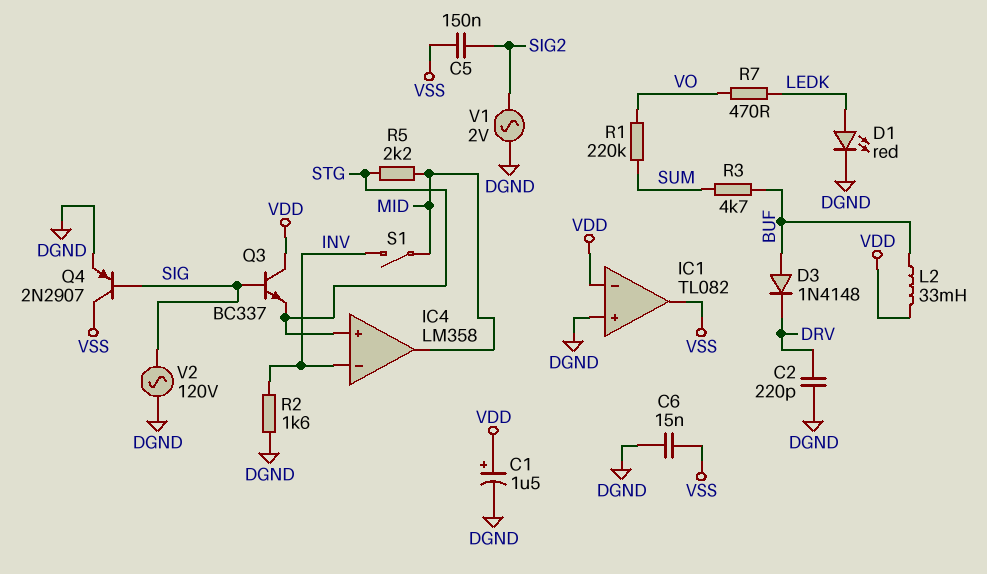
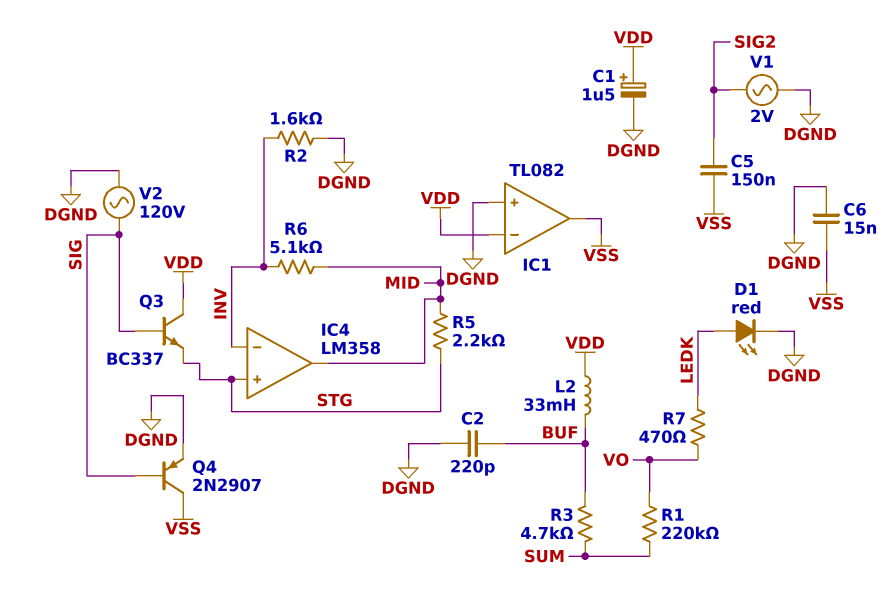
C2: 220pF (DGND, DRV) -> 220pF (BUF, DGND)
D3: diode 1N4148 (A BUF, K DRV) -> none
R6: none -> 5.1k (INV, MID)
S1: switch (INV, MID) -> none

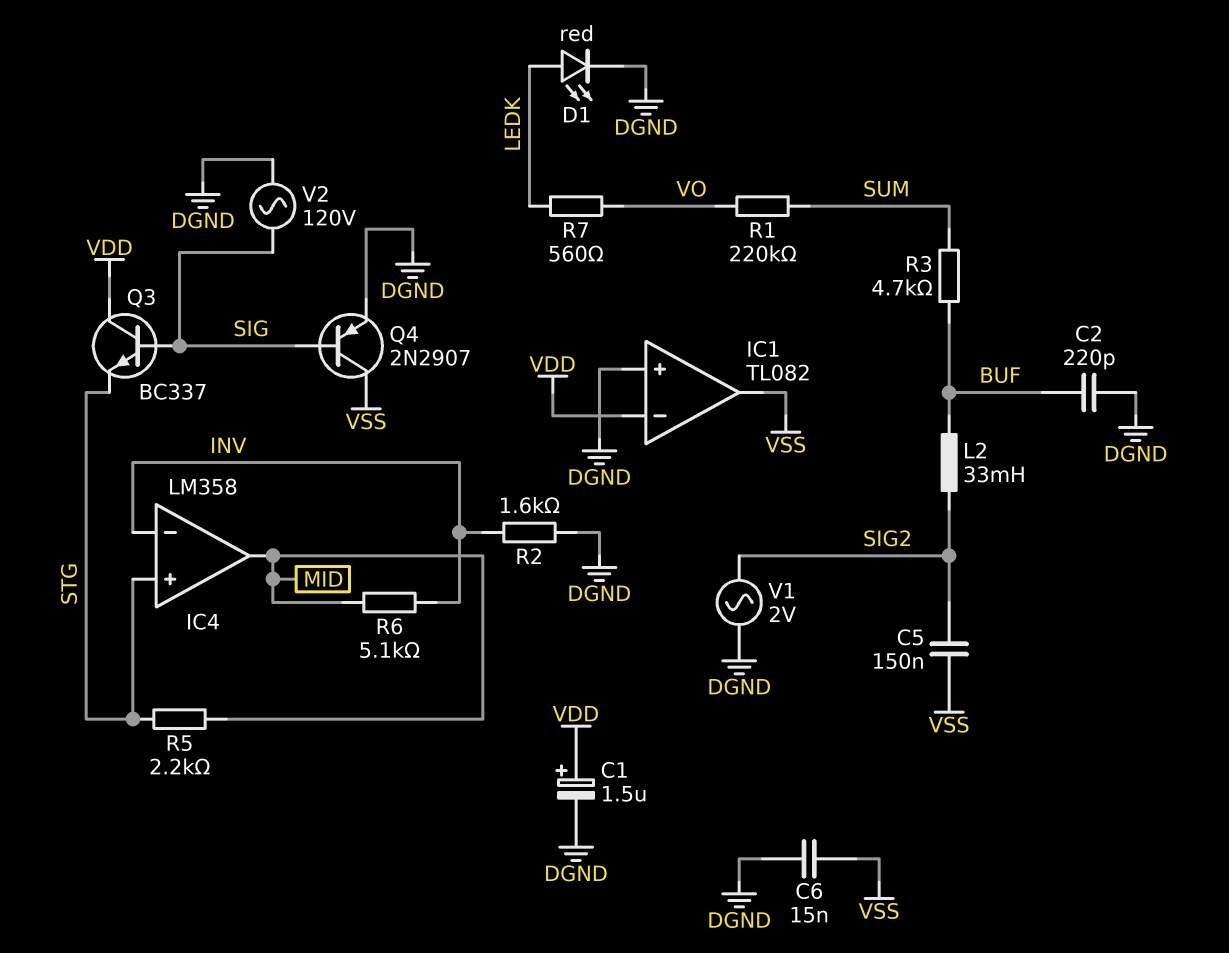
L2: 33mH (BUF, VDD) -> 33mH (BUF, SIG2)
R7: 470 (LEDK, VO) -> 560 (LEDK, VO)

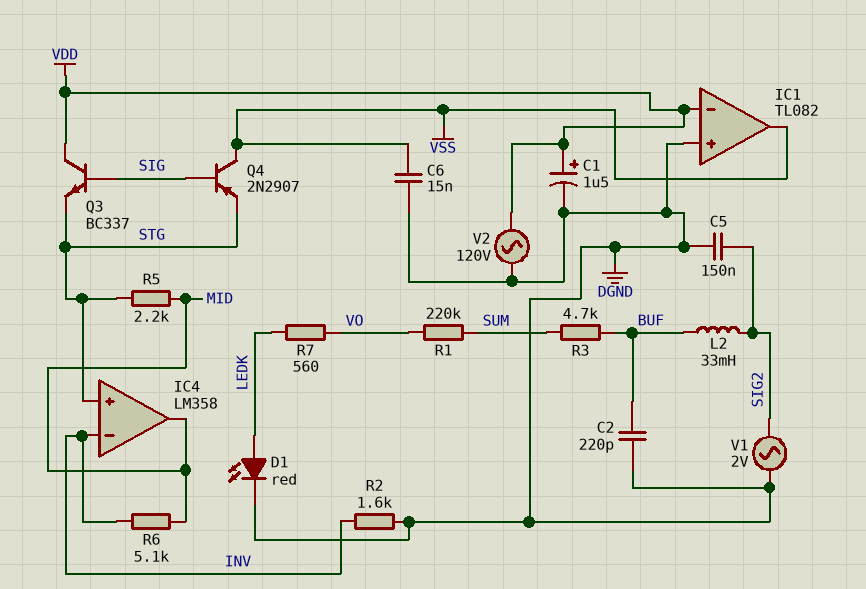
C5: 150nF (SIG2, VSS) -> 150nF (DGND, SIG2)
Q4: PNP 2N2907 (B SIG, C VSS, E DGND) -> PNP 2N2907 (B SIG, C VSS, E STG)
V2: AC 120V (DGND, SIG) -> AC 120V (DGND, VDD)

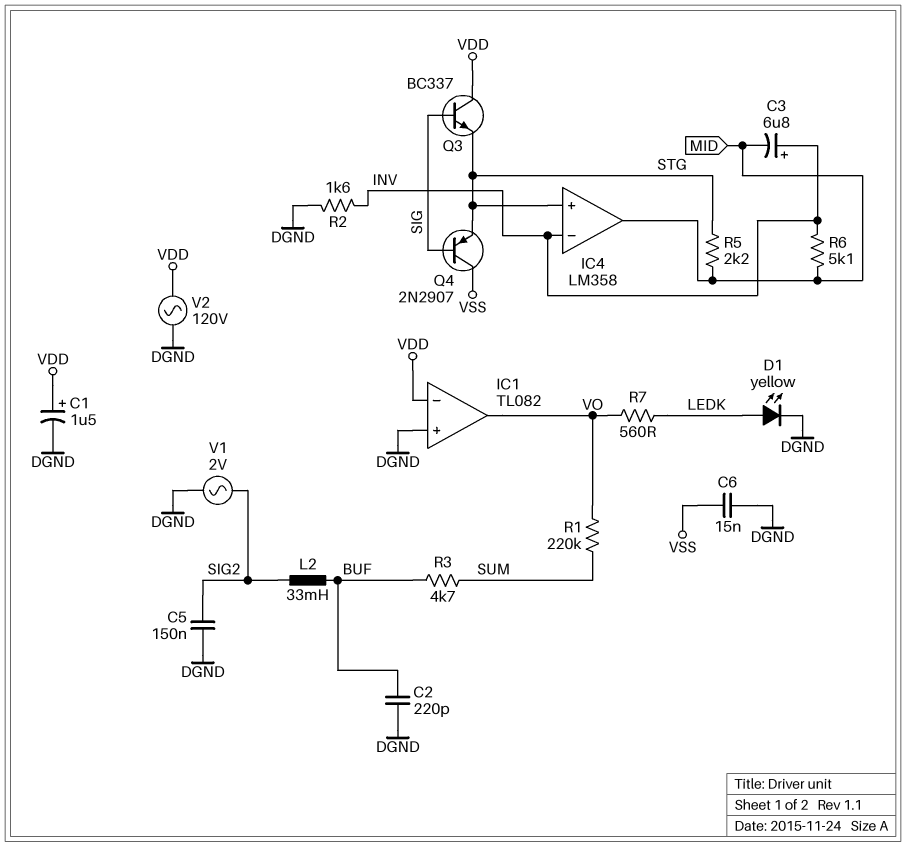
C3: none -> 6.8uF (plus INV, minus MID)
D1: LED red (A LEDK, K DGND) -> LED yellow (A LEDK, K DGND)
IC1 pin out: VSS -> VO

